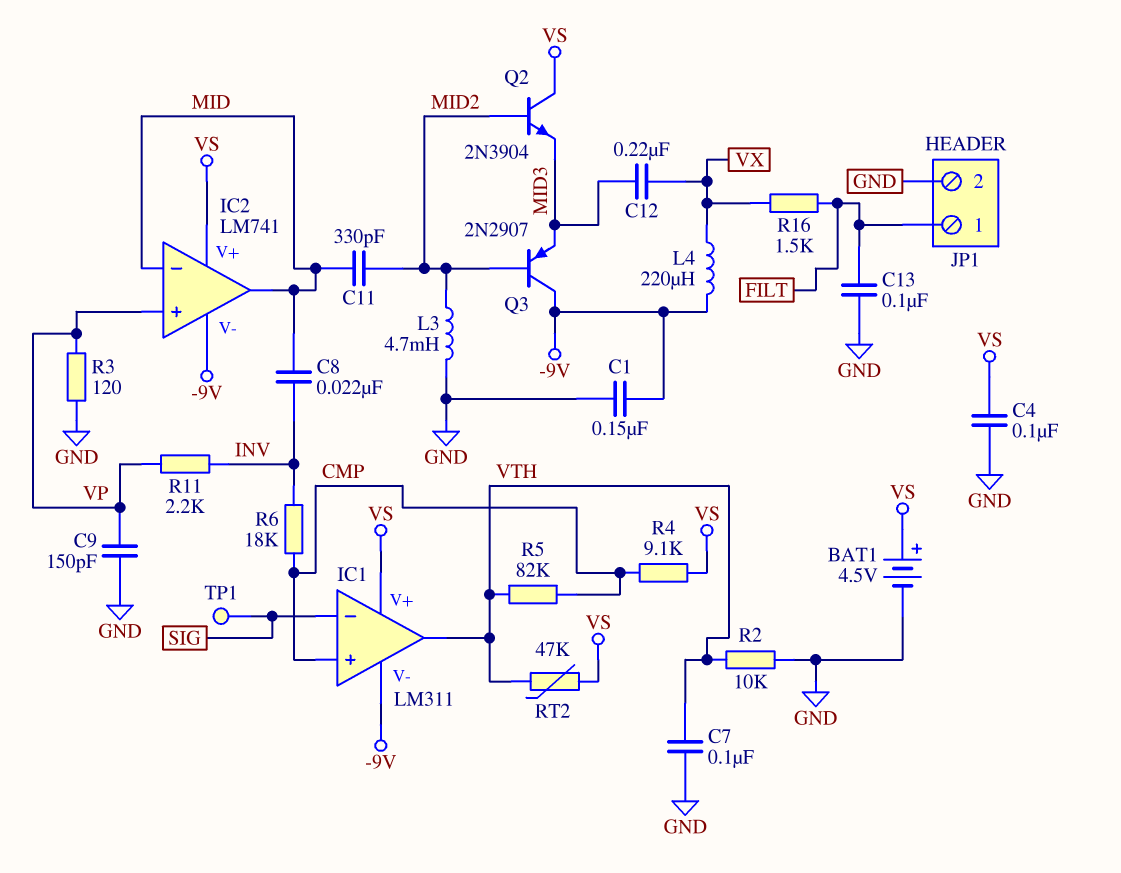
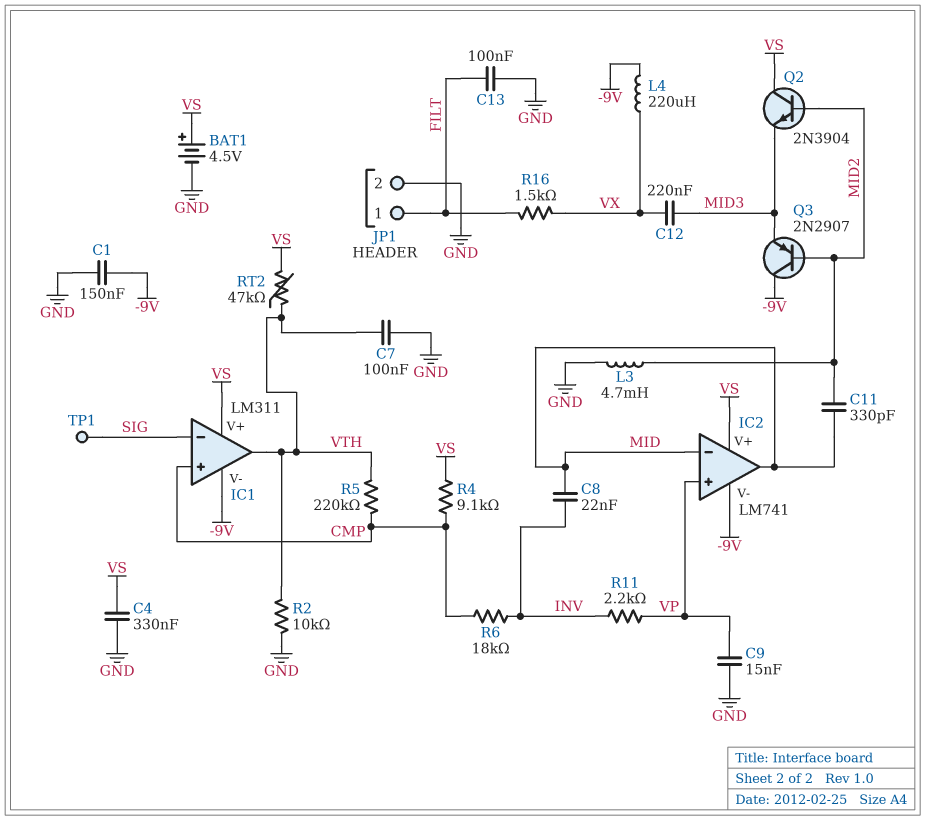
C4: 100nF (GND, VS) -> 330nF (GND, VS)
C9: 150pF (GND, VP) -> 15nF (GND, VP)
R3: 120 (GND, VP) -> none
R5: 82k (CMP, VTH) -> 220k (CMP, VTH)

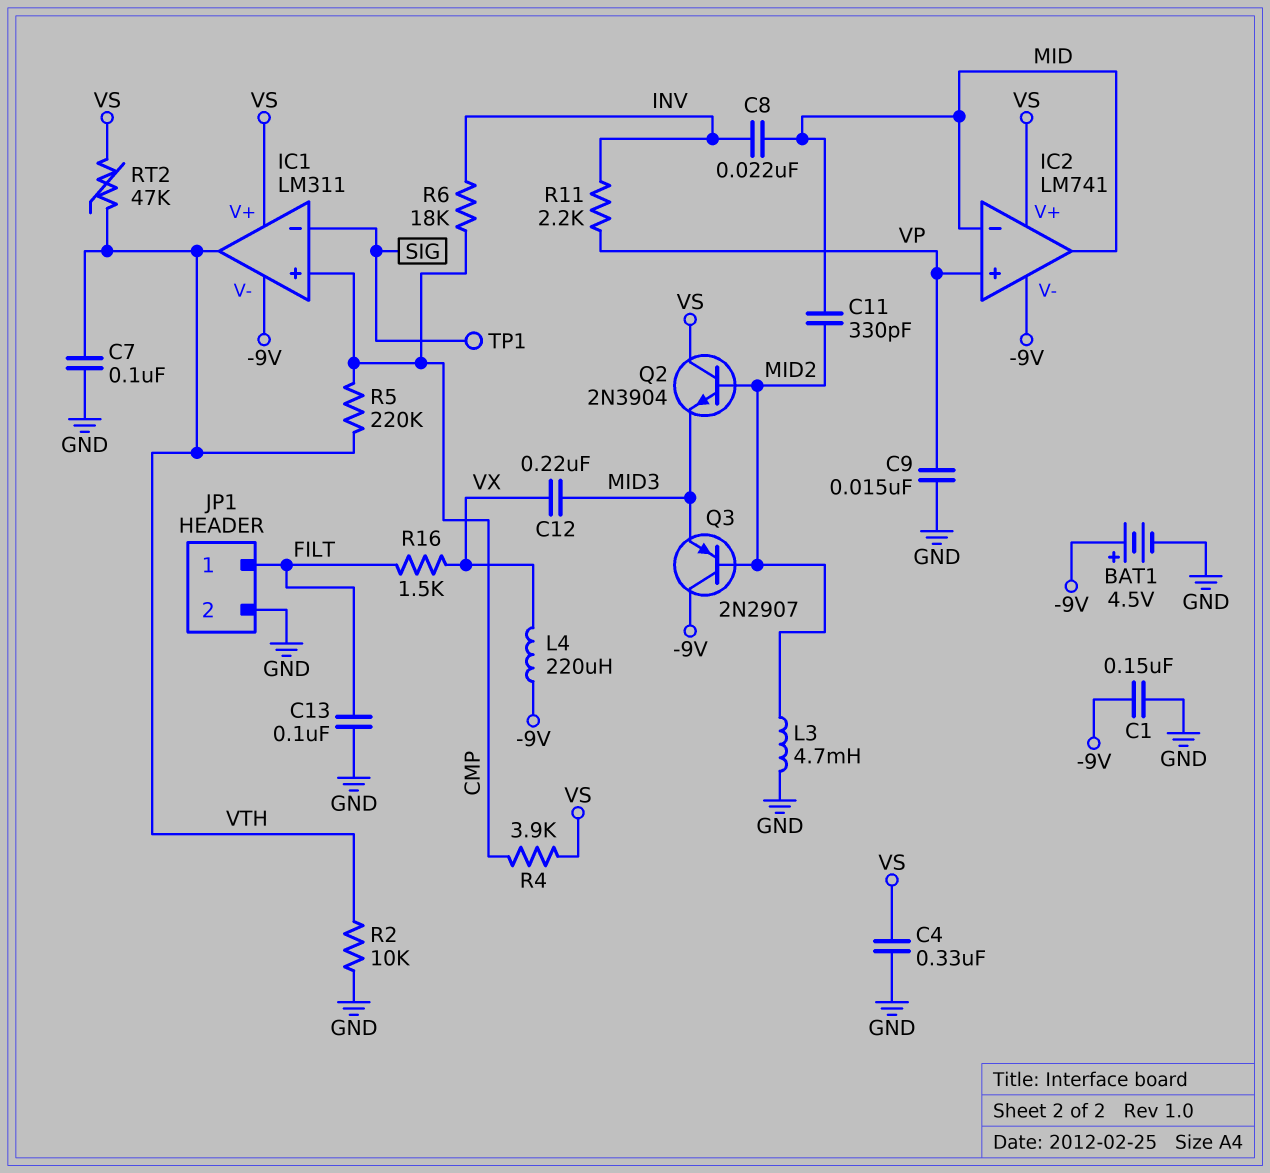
BAT1: 4.5V (plus VS, minus GND) -> 4.5V (plus -9V, minus GND)
R4: 9.1k (CMP, VS) -> 3.9k (CMP, VS)

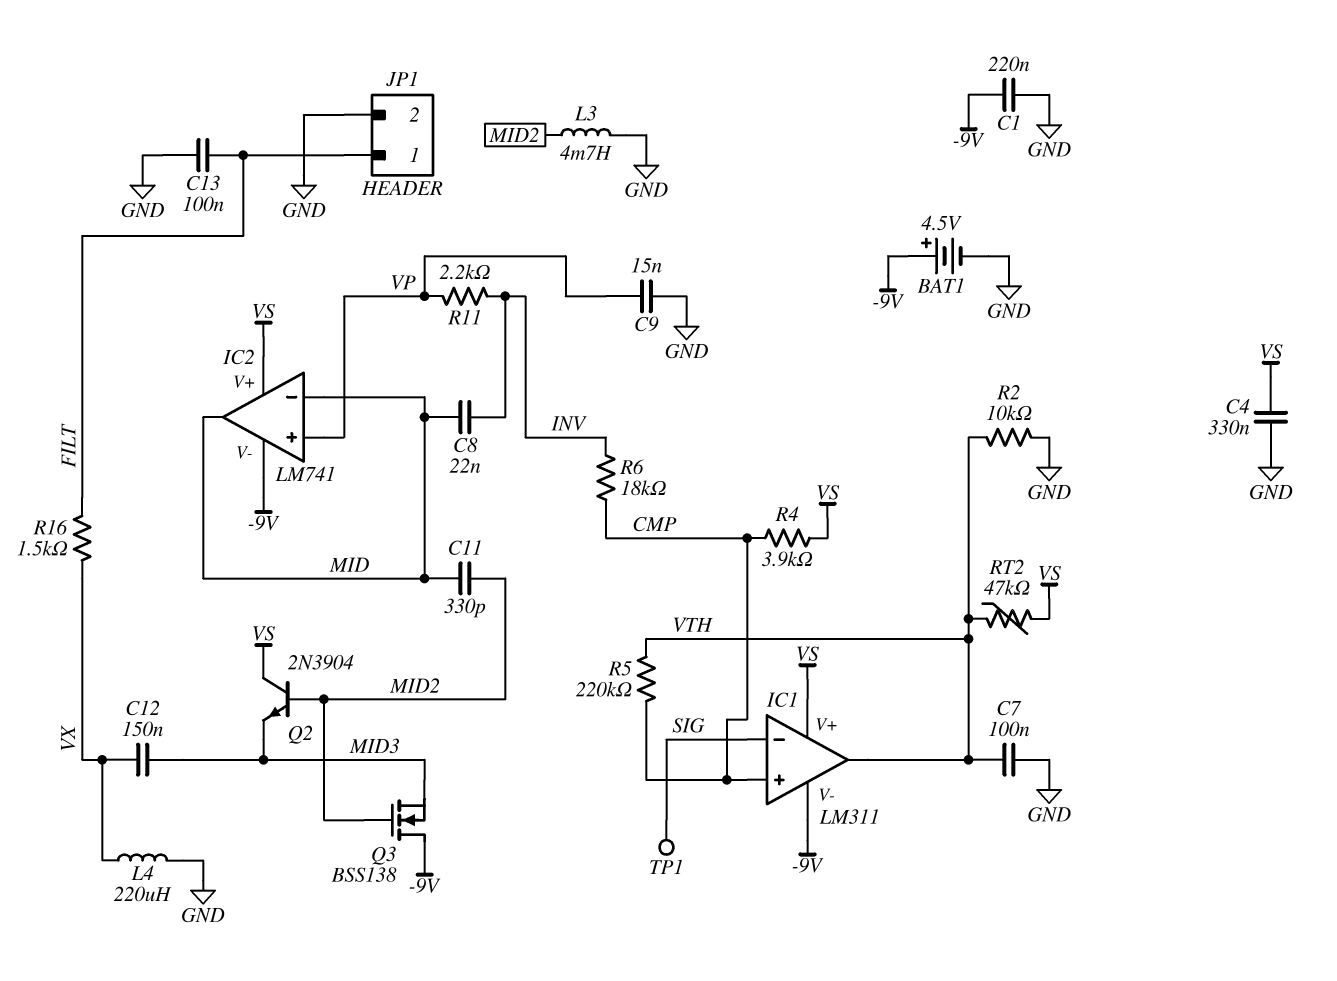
C1: 150nF (-9V, GND) -> 220nF (-9V, GND)
C12: 220nF (MID3, VX) -> 150nF (MID3, VX)
L4: 220uH (-9V, VX) -> 220uH (GND, VX)
Q3: PNP 2N2907 (B MID2, C -9V, E MID3) -> NMOS BSS138 (G MID2, D -9V, S MID3)

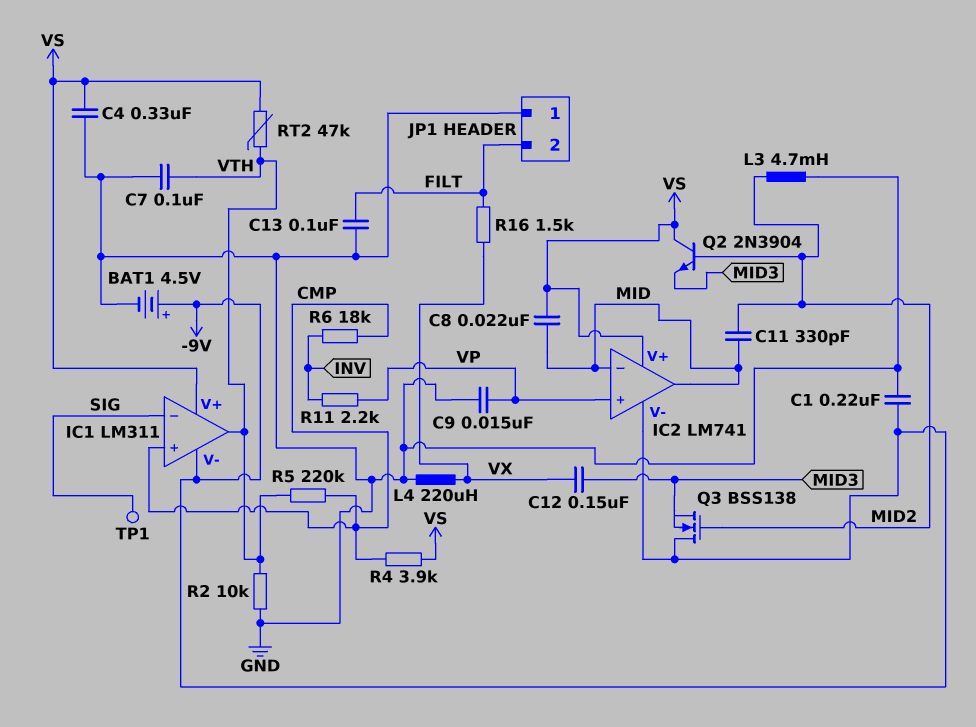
C8: 22nF (INV, MID) -> 22nF (MID, VS)
JP1 pin 1: FILT -> GND
JP1 pin 2: GND -> FILT

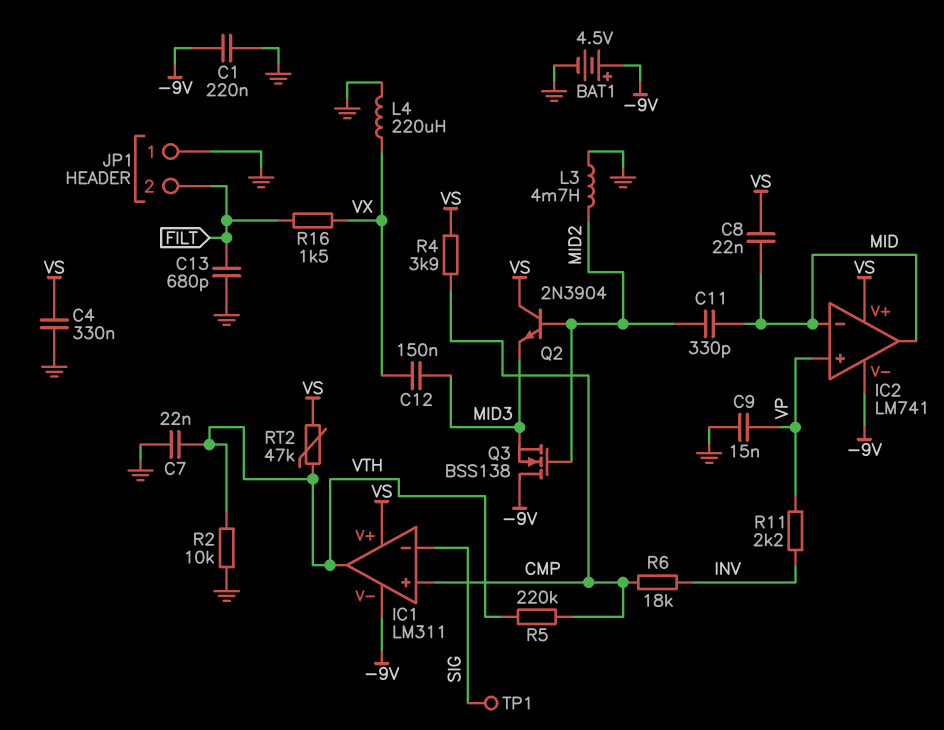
C7: 100nF (GND, VTH) -> 22nF (GND, VTH)
C13: 100nF (FILT, GND) -> 680pF (FILT, GND)

